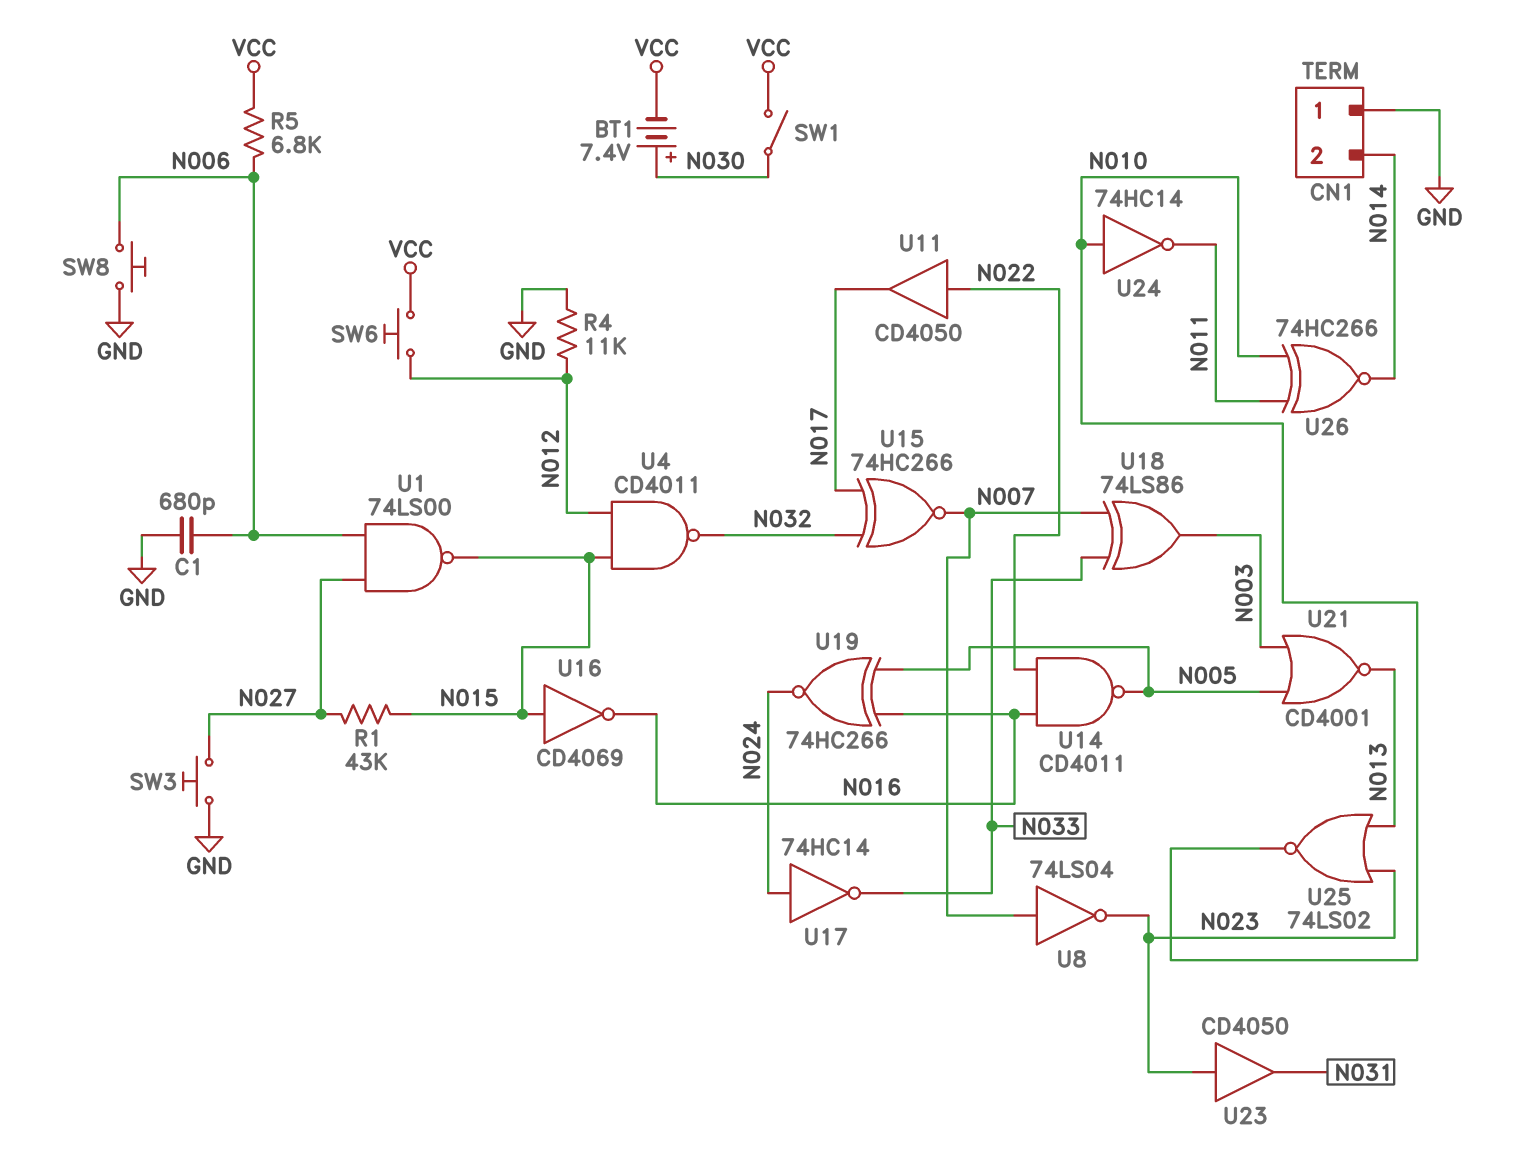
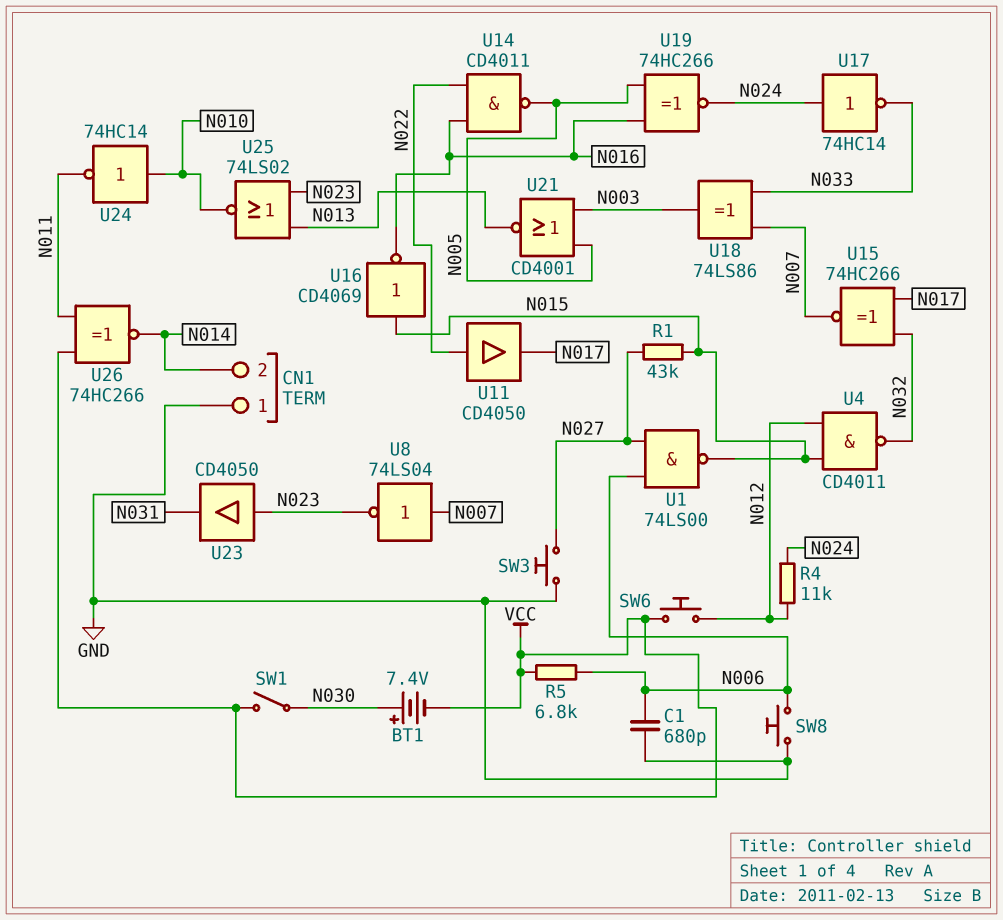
R4: 11k (GND, N012) -> 11k (N012, N024)
U26: XNOR 74HC266 (in N010, in N011, out N014) -> XNOR 74HC266 (in N011, in VCC, out N014)

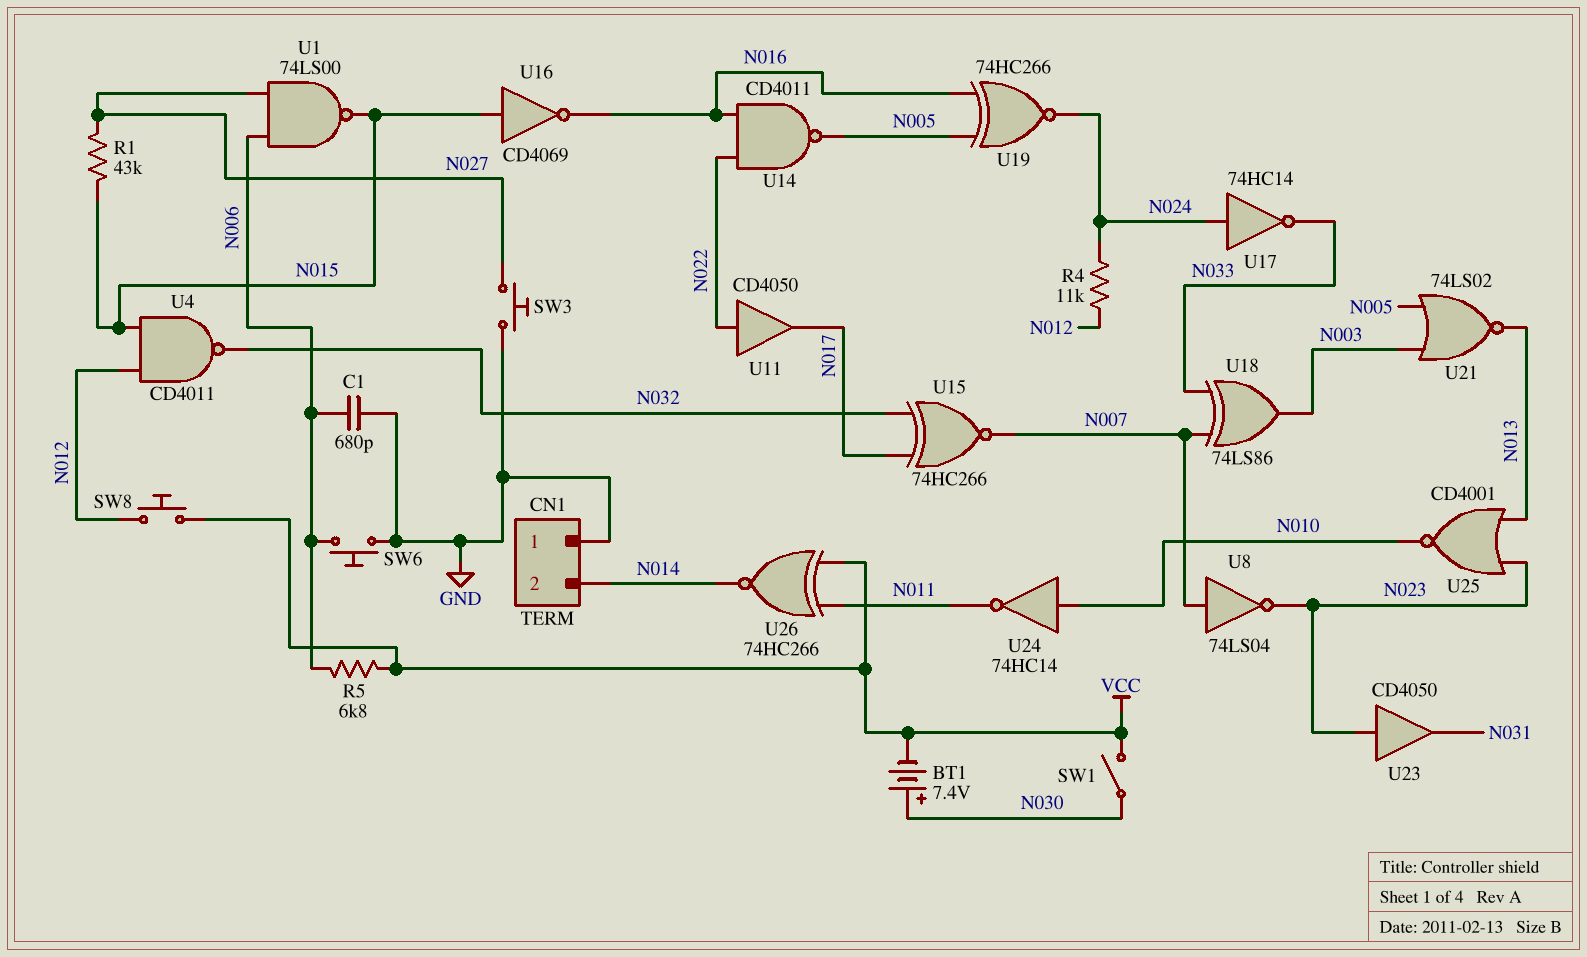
SW6: button (N012, VCC) -> button (GND, N006)
SW8: button (GND, N006) -> button (N012, VCC)
U21: NOR CD4001 (in N003, in N005, out N013) -> NOR 74LS02 (in N003, in N005, out N013)
U25: NOR 74LS02 (in N013, in N023, out N010) -> NOR CD4001 (in N013, in N023, out N010)

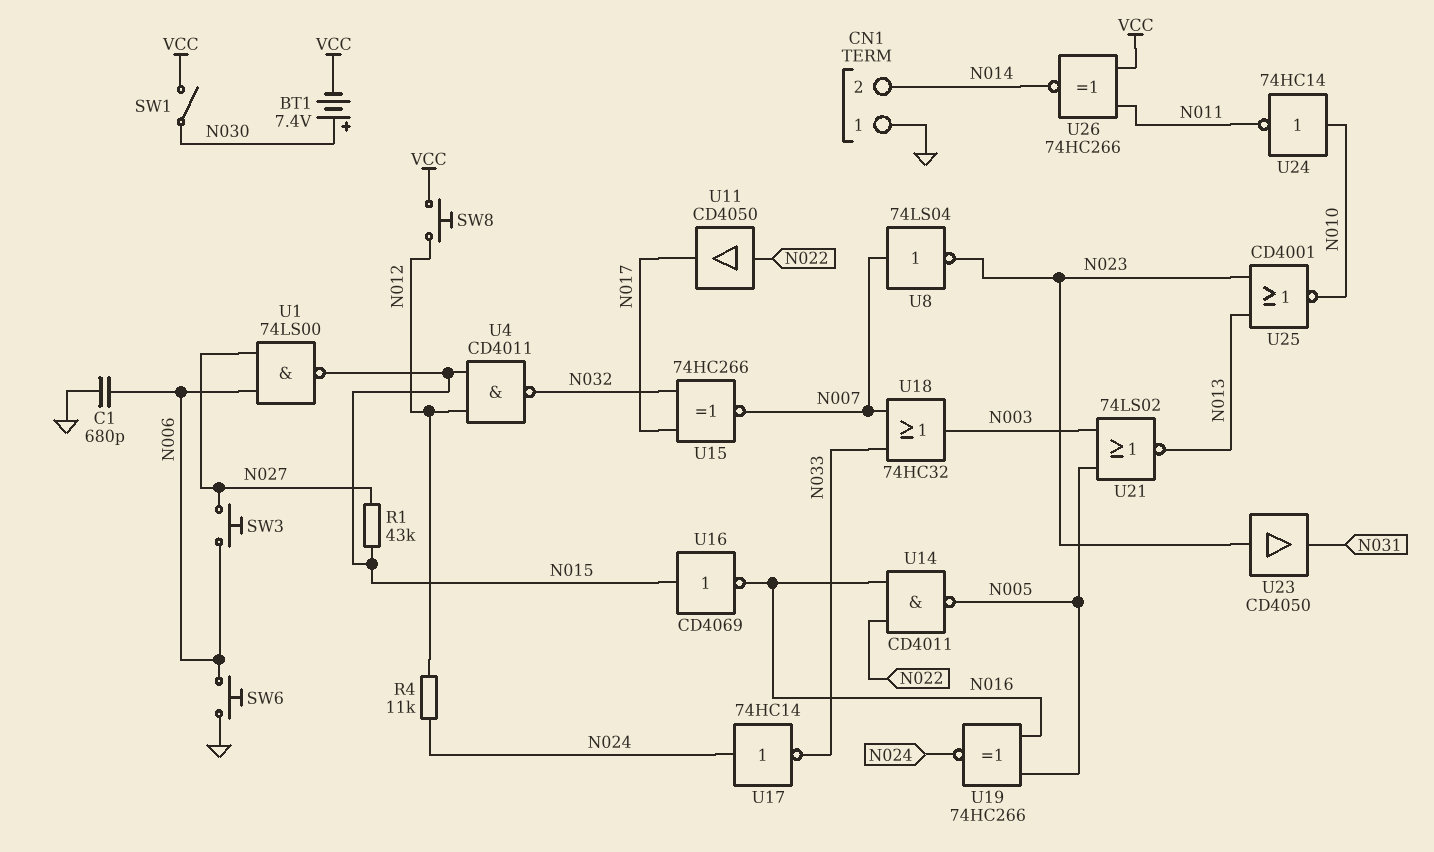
R5: 6.8k (N006, VCC) -> none
SW3: button (GND, N027) -> button (N006, N027)
U18: XOR 74LS86 (in N007, in N033, out N003) -> OR 74HC32 (in N007, in N033, out N003)

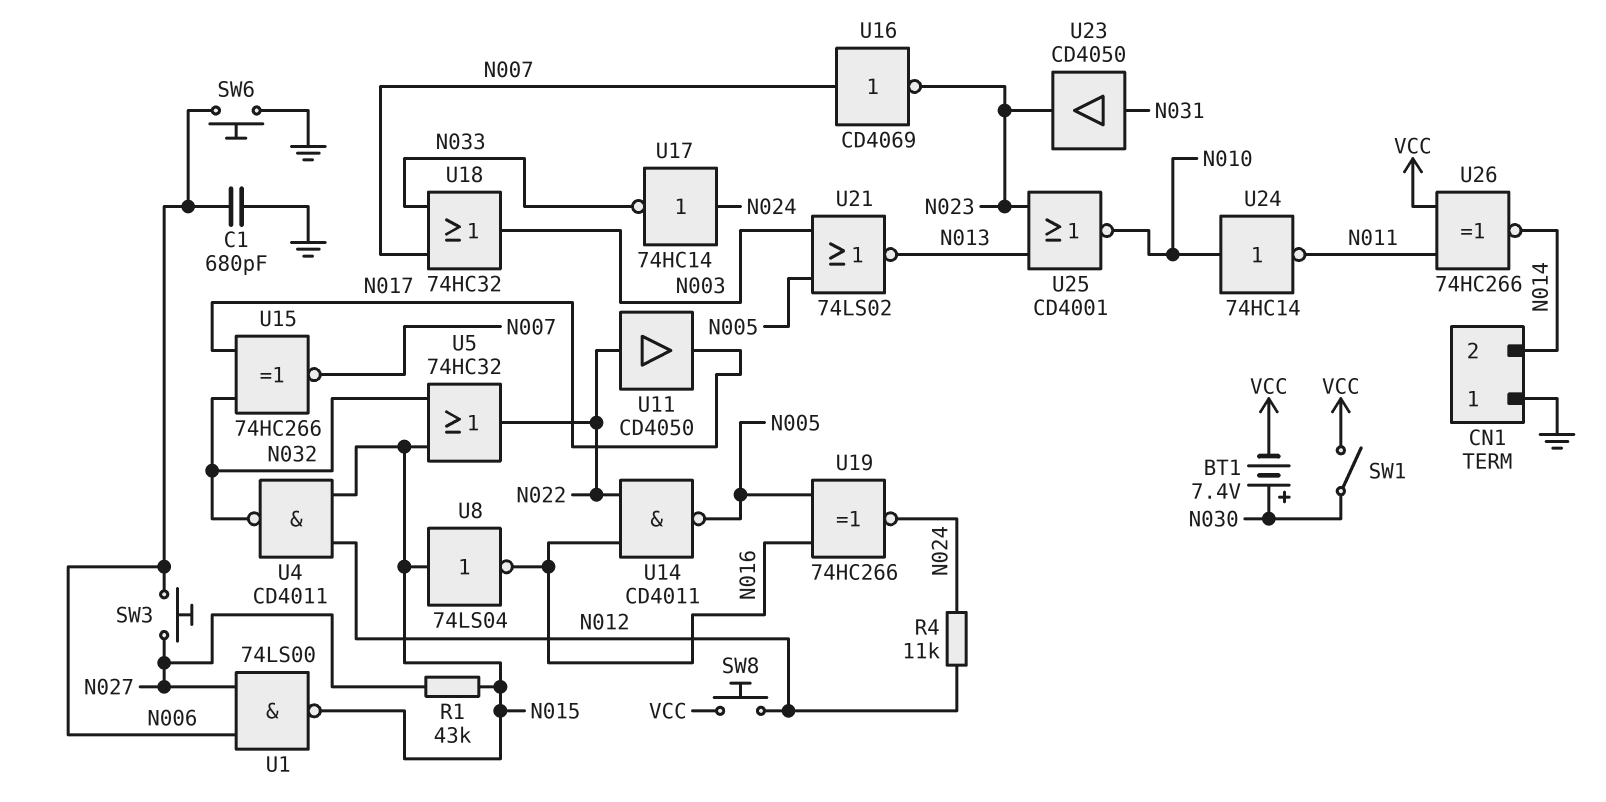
U5: none -> OR 74HC32 (in N015, in N032, out N022)
U8: NOT 74LS04 (in N007, out N023) -> NOT 74LS04 (in N015, out N016)
U16: NOT CD4069 (in N015, out N016) -> NOT CD4069 (in N007, out N023)
U23: buffer CD4050 (in N023, out N031) -> buffer CD4050 (in N031, out N023)

